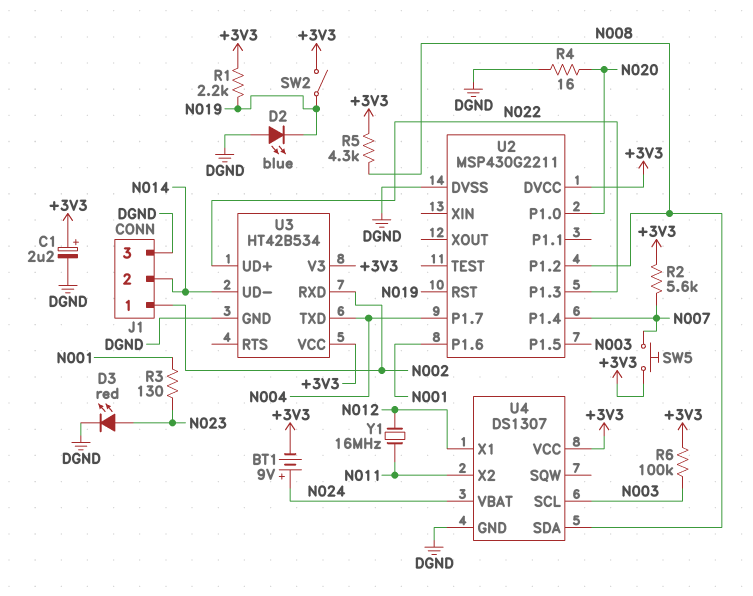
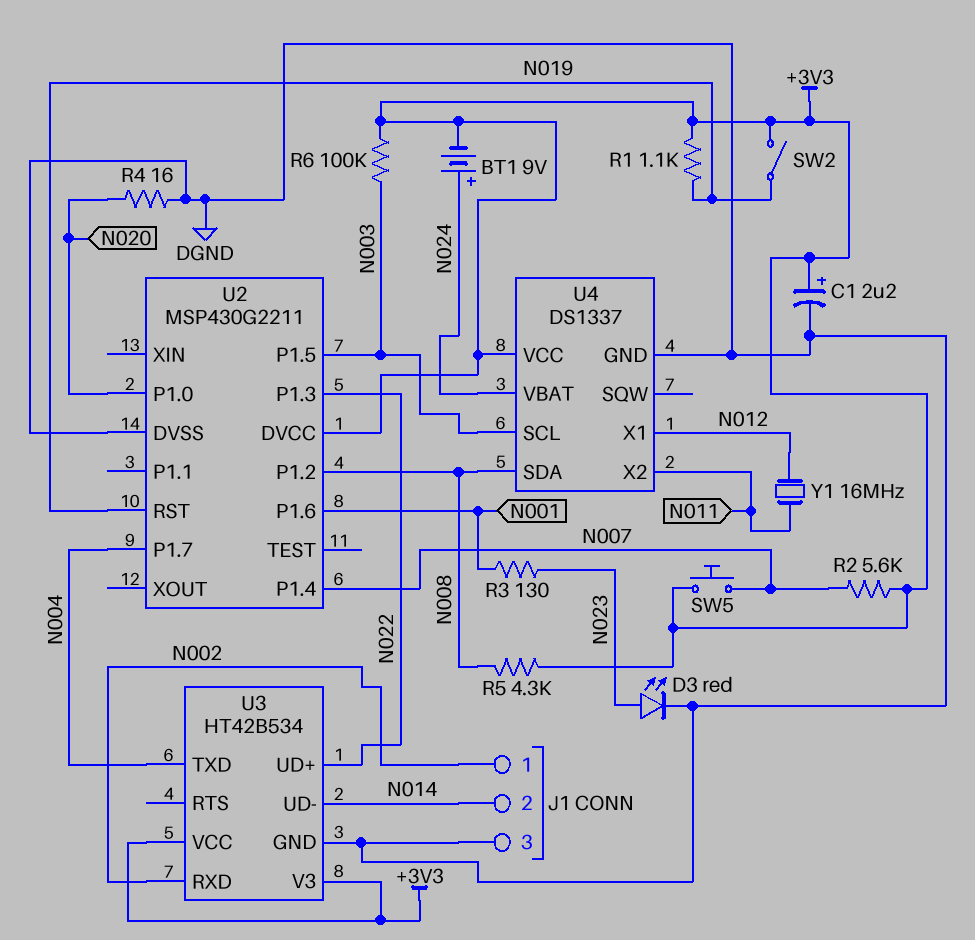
D2: LED blue (A DGND, K N019) -> none
R1: 2.2k (+3V3, N019) -> 1.1k (+3V3, N019)
U4: DS1307 -> DS1337

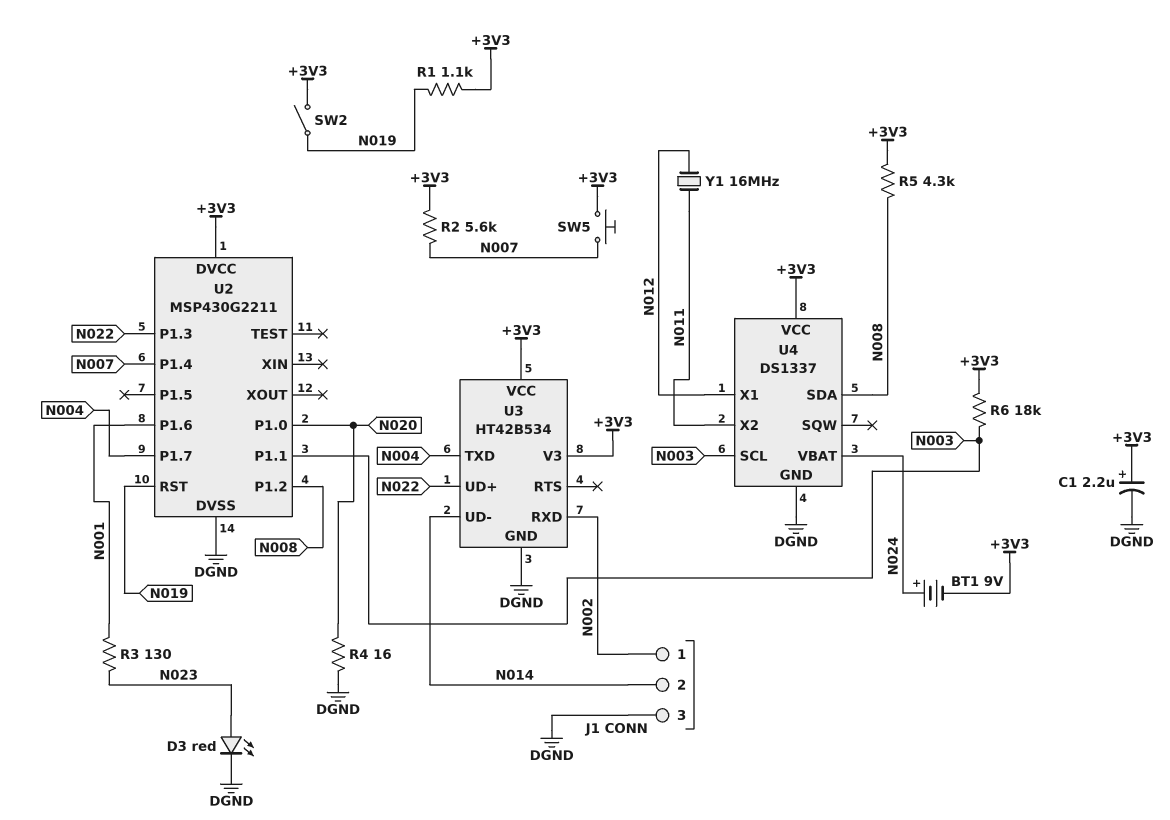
R6: 100k (+3V3, N003) -> 18k (+3V3, N003)
U2 pin P1.1: none -> N003
U2 pin P1.5: N003 -> none

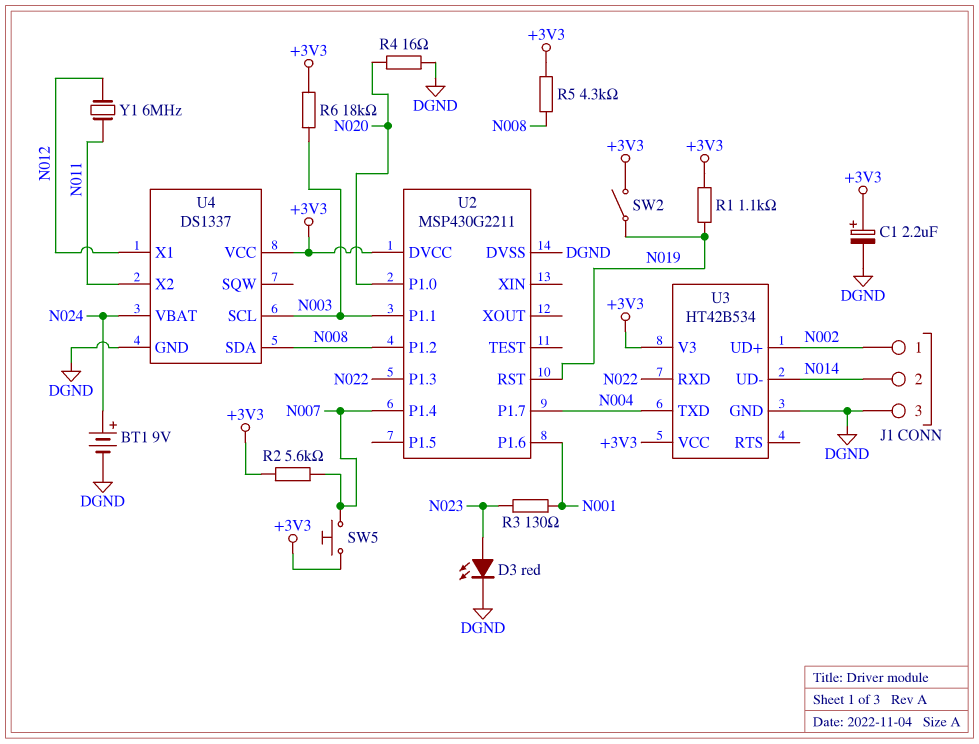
BT1: 9V (plus N024, minus +3V3) -> 9V (plus N024, minus DGND)
U3 pin RXD: N002 -> N022
U3 pin UD+: N022 -> N002
Y1: 16MHz (N011, N012) -> 6MHz (N011, N012)

